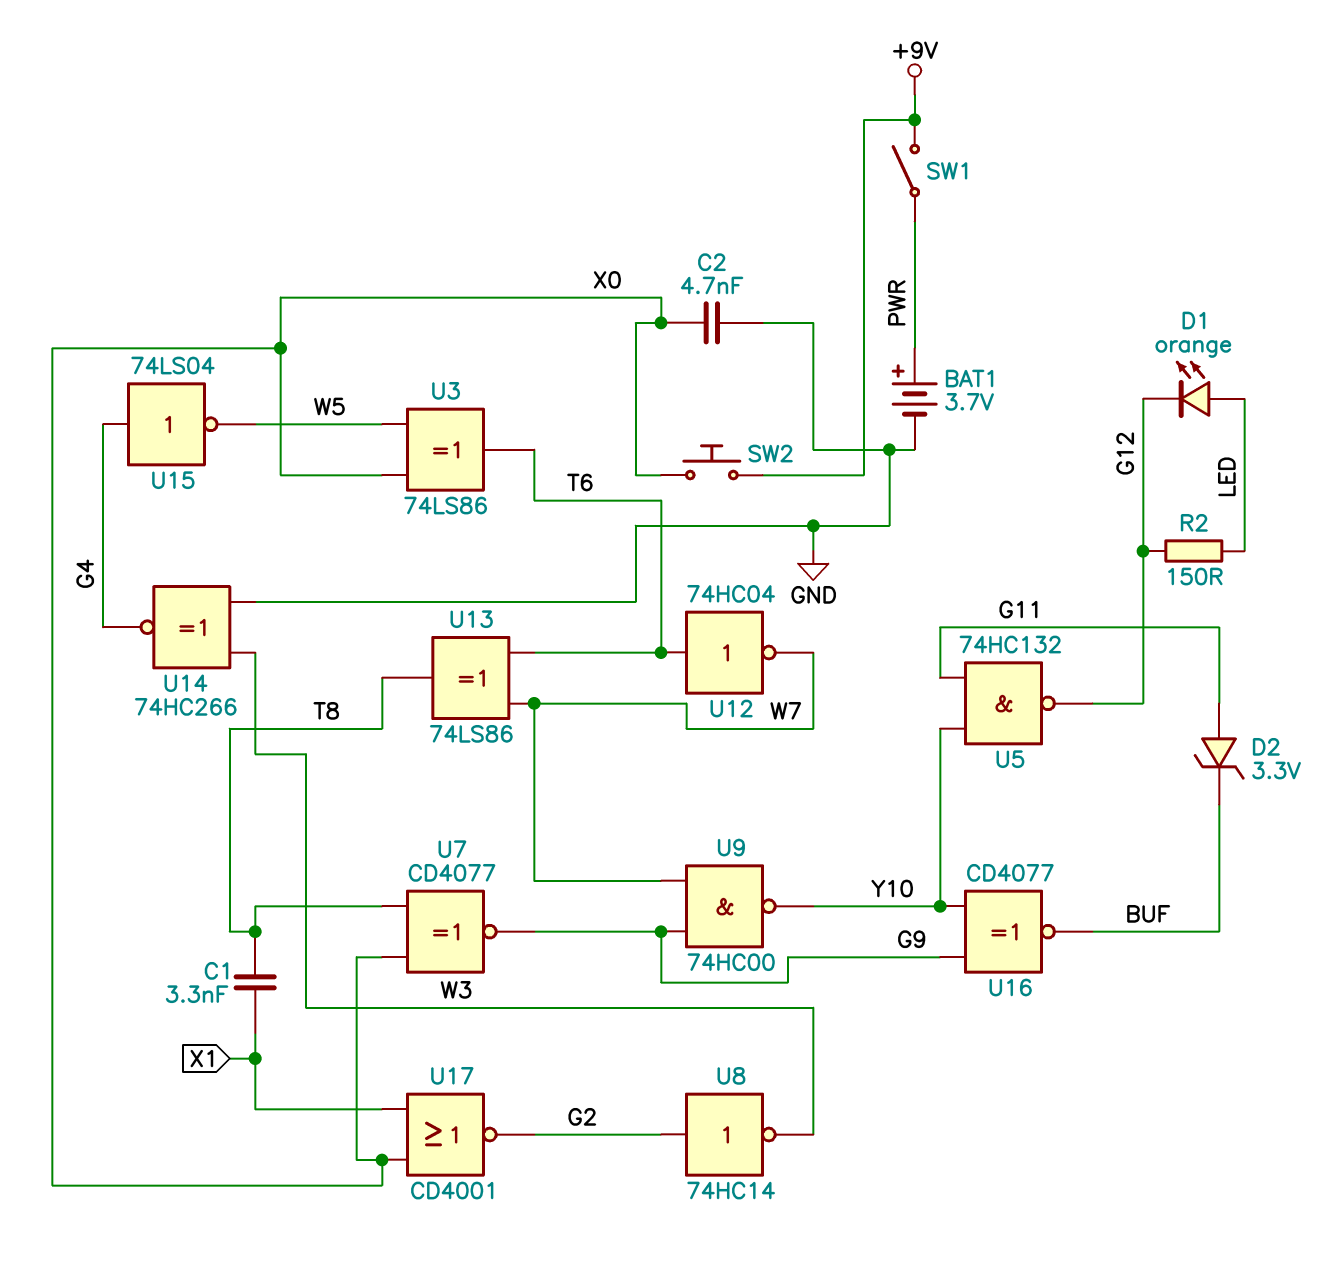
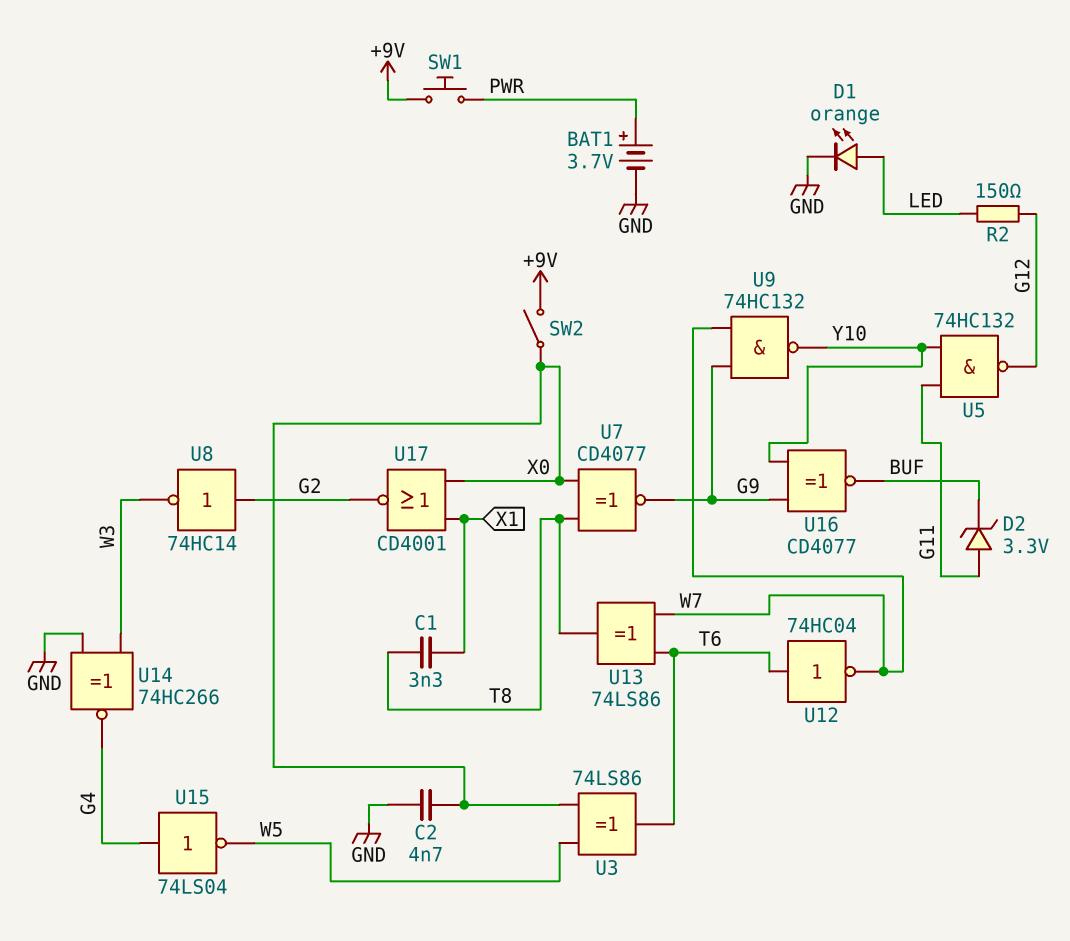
D1: LED orange (A LED, K G12) -> LED orange (A LED, K GND)
SW1: switch (+9V, PWR) -> button (+9V, PWR)
SW2: button (+9V, X0) -> switch (+9V, X0)
U9: NAND 74HC00 (in G9, in W7, out Y10) -> NAND 74HC132 (in G9, in W7, out Y10)

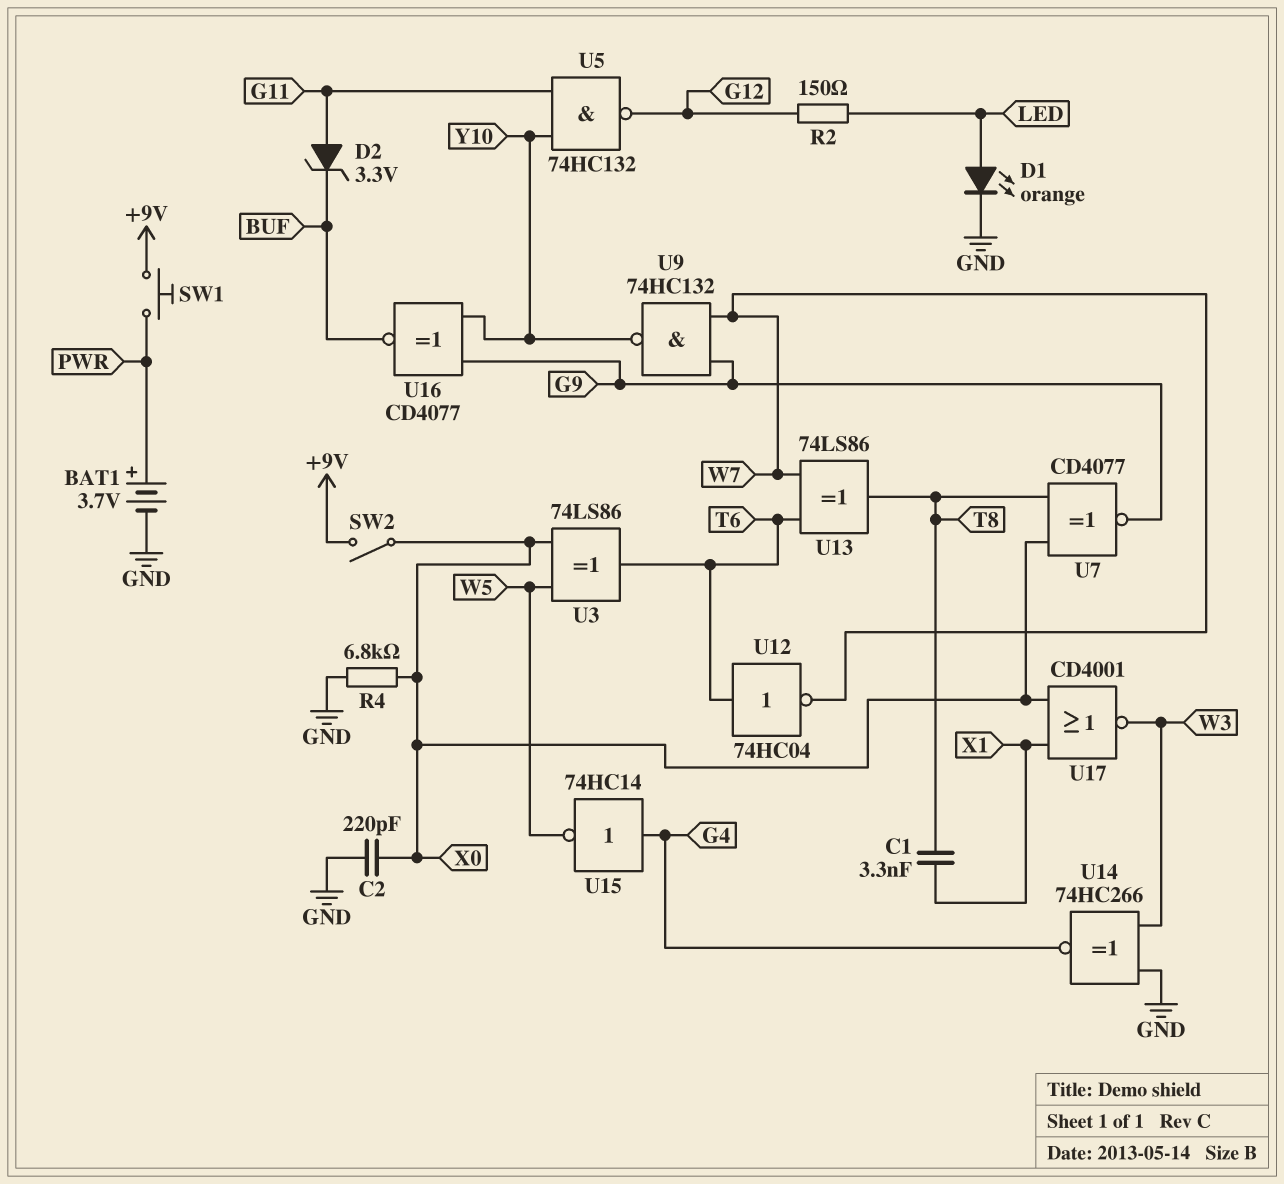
C2: 4.7nF (GND, X0) -> 220pF (GND, X0)
R4: none -> 6.8k (GND, X0)
U8: NOT 74HC14 (in G2, out W3) -> none
U15: NOT 74LS04 (in G4, out W5) -> NOT 74HC14 (in G4, out W5)
U17: NOR CD4001 (in X0, in X1, out G2) -> NOR CD4001 (in X0, in X1, out W3)

